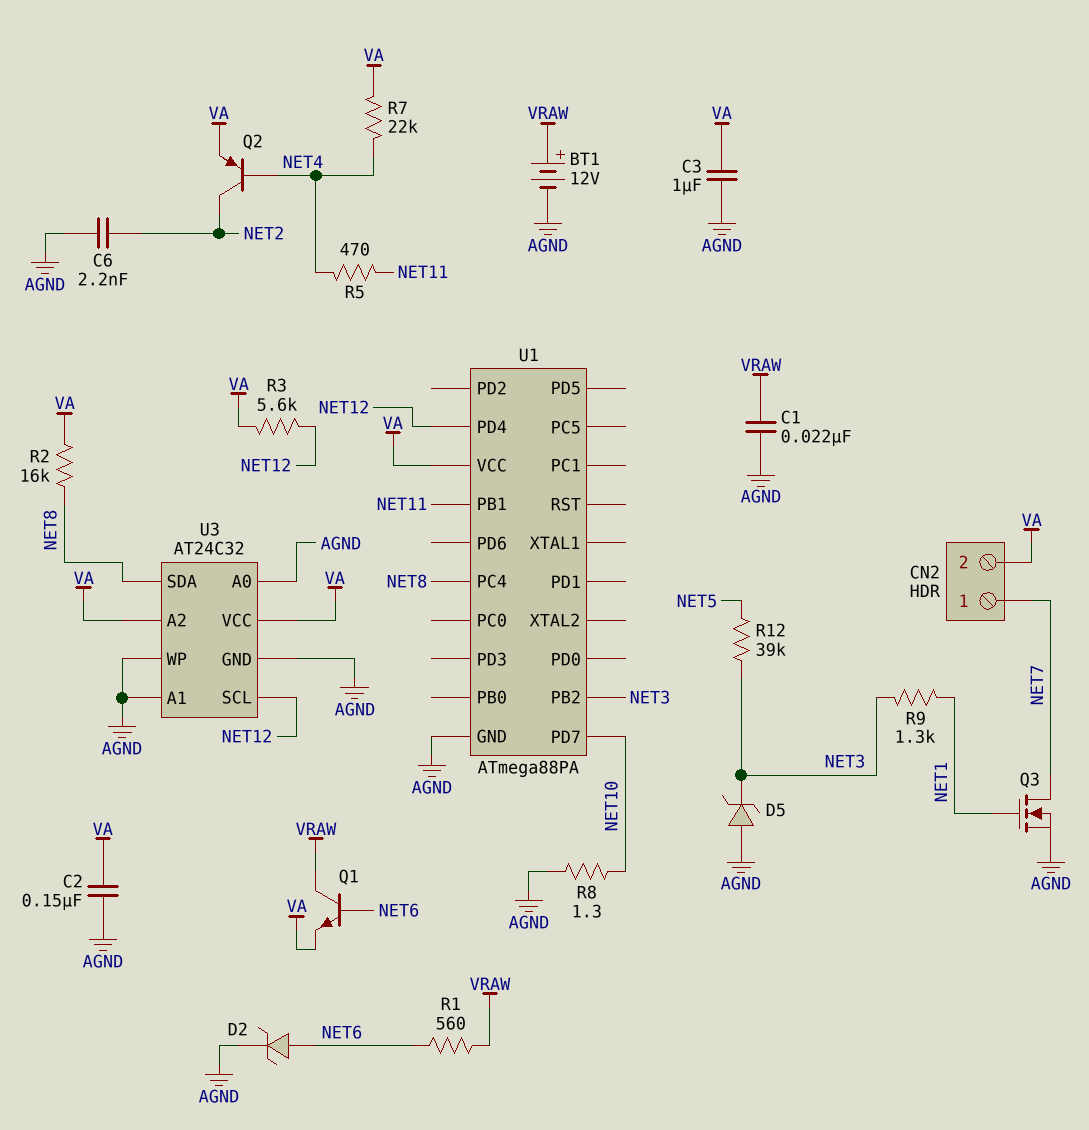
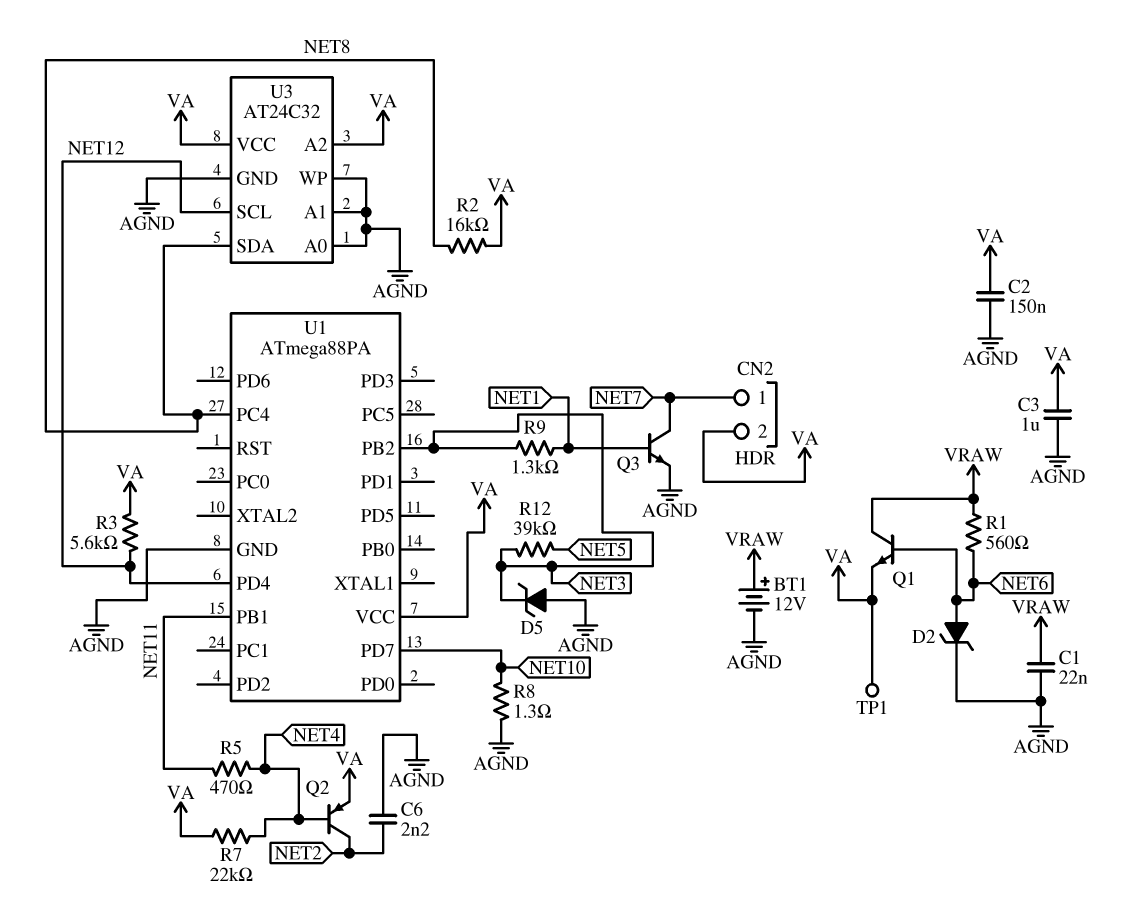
Q3: NMOS (G NET1, D NET7, S AGND) -> NPN (B NET1, C NET7, E AGND)
TP1: none -> test point (VA)

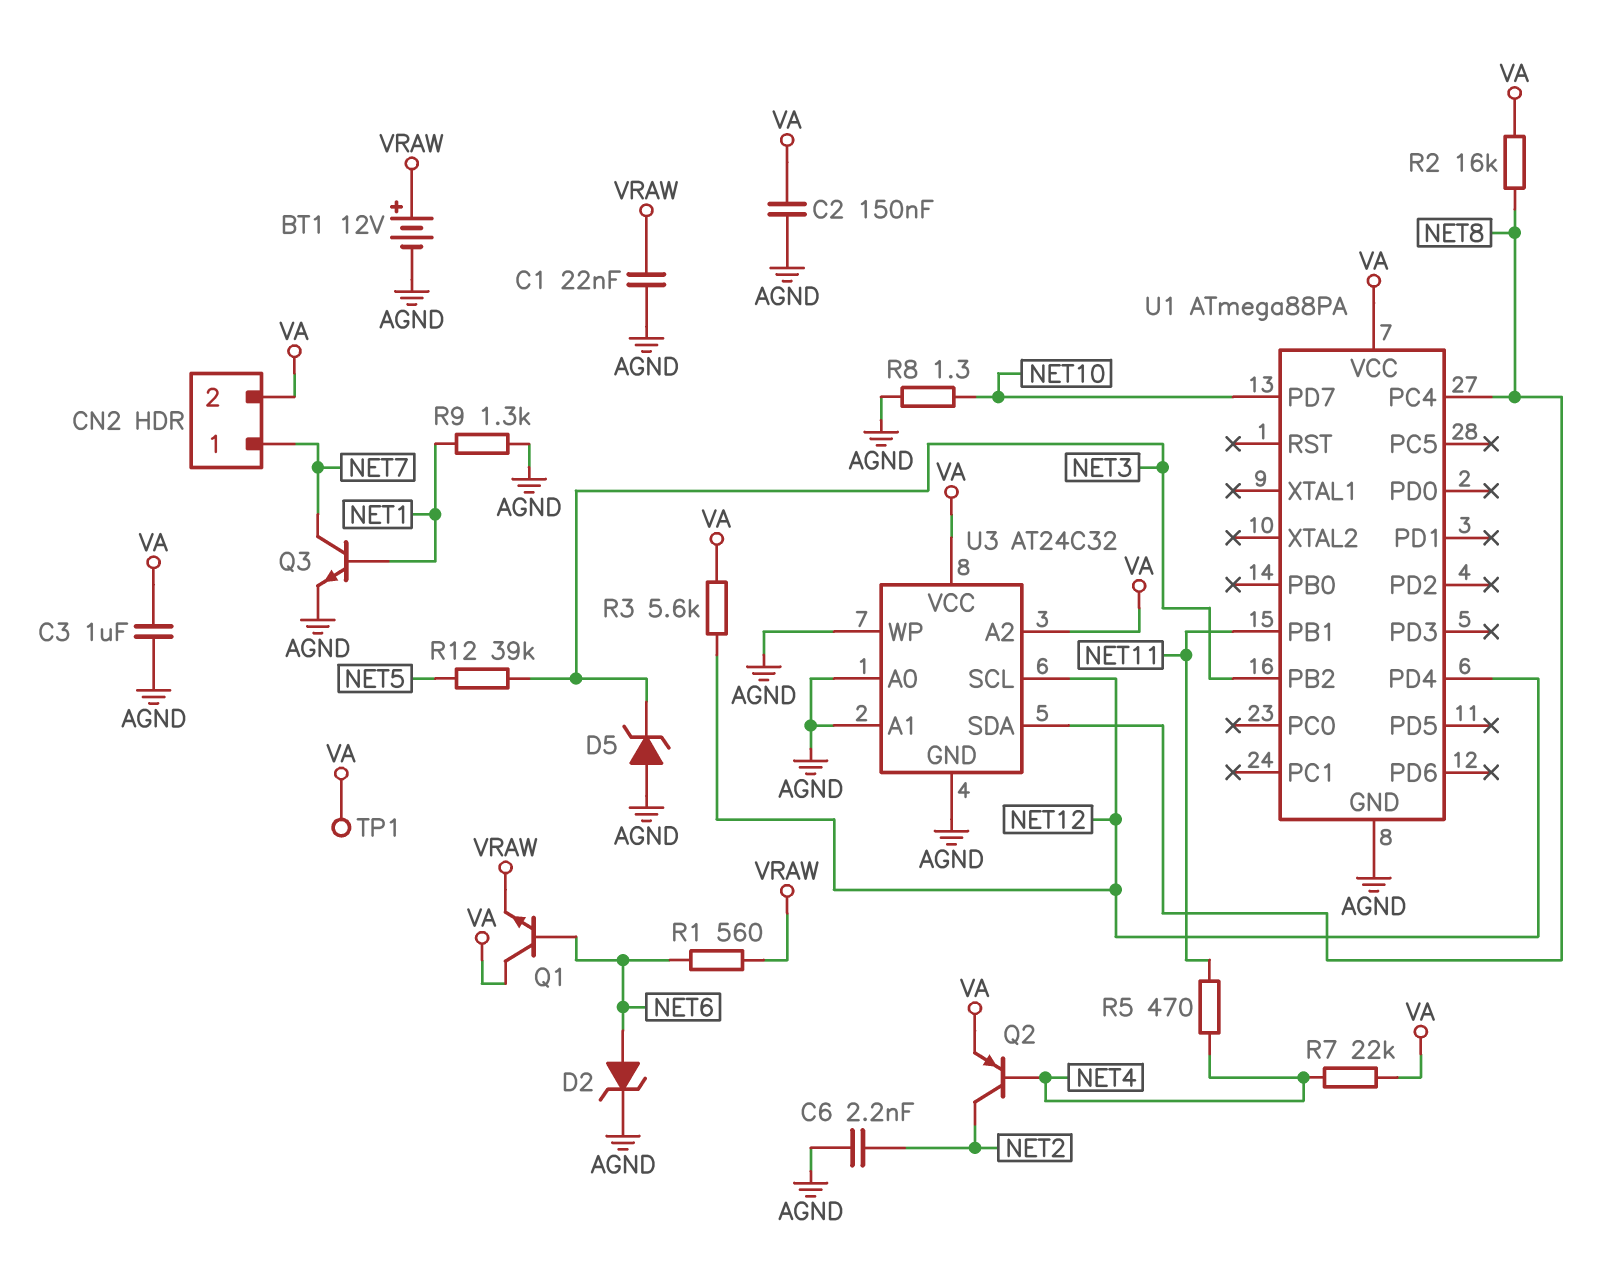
Q1: NPN (B NET6, C VRAW, E VA) -> NPN (B NET6, C VA, E VRAW)
R9: 1.3k (NET1, NET3) -> 1.3k (AGND, NET1)

